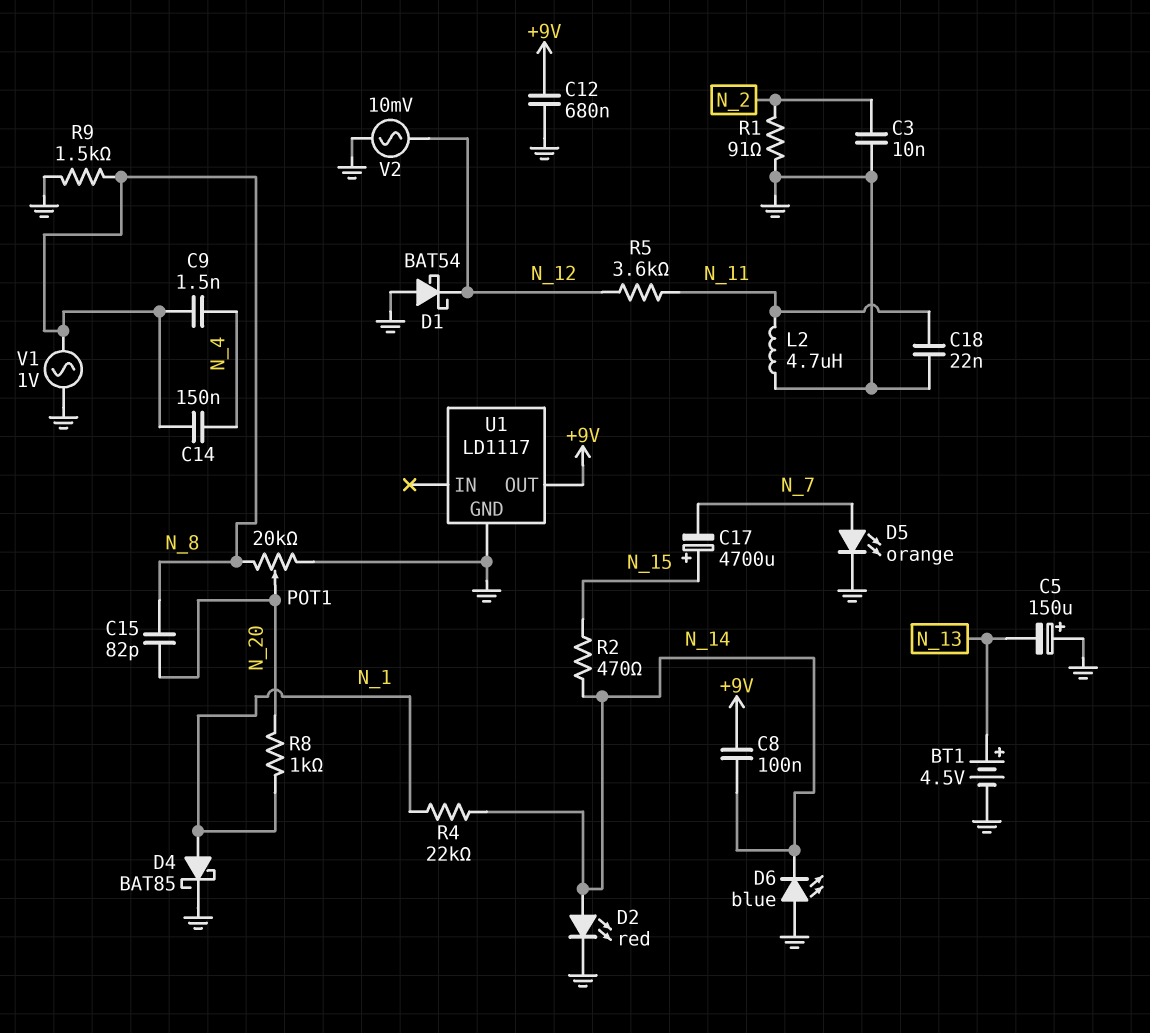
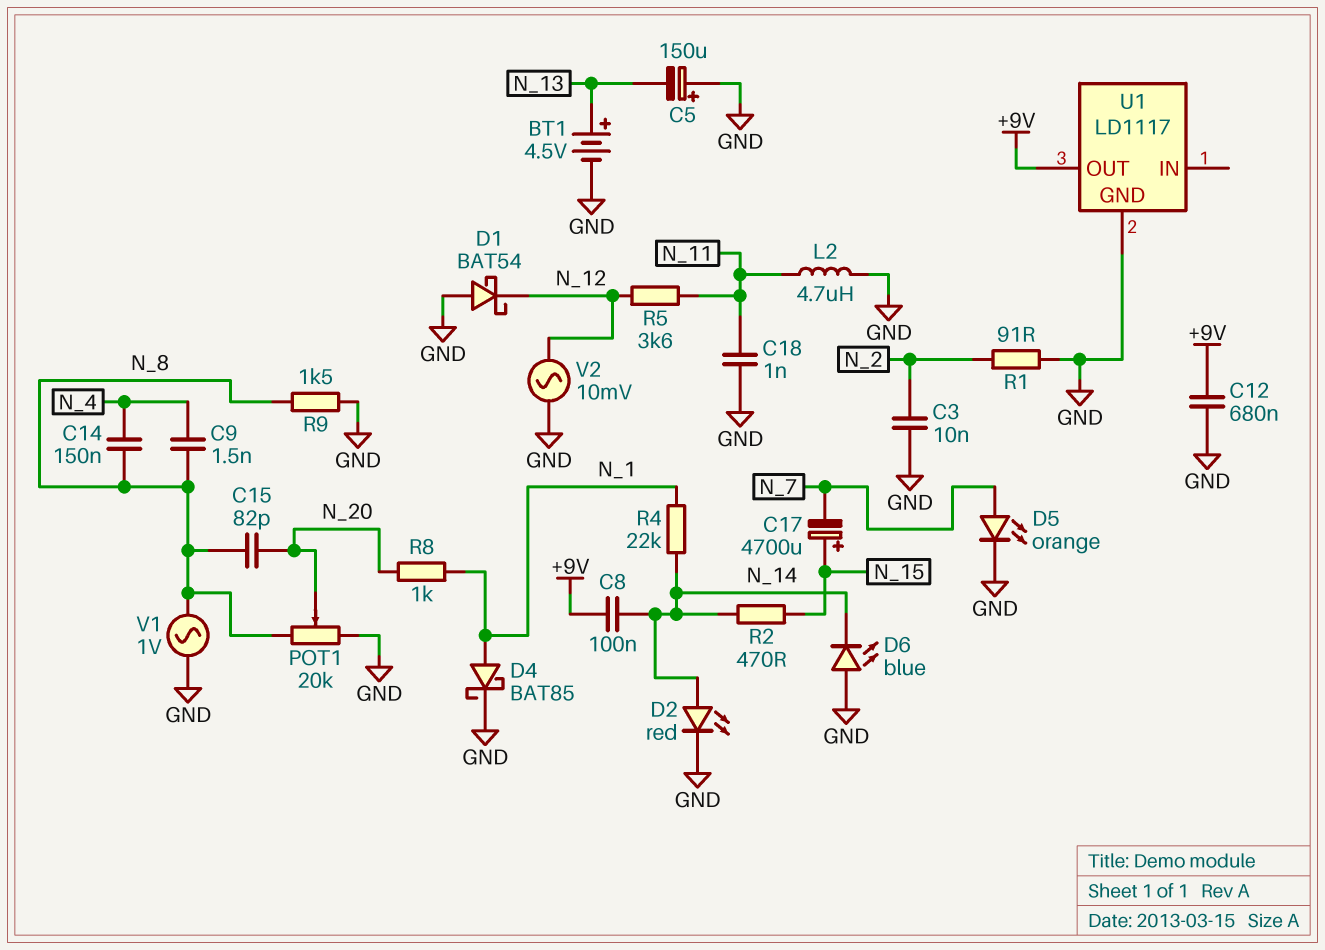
C18: 22nF (GND, N_11) -> 1nF (GND, N_11)

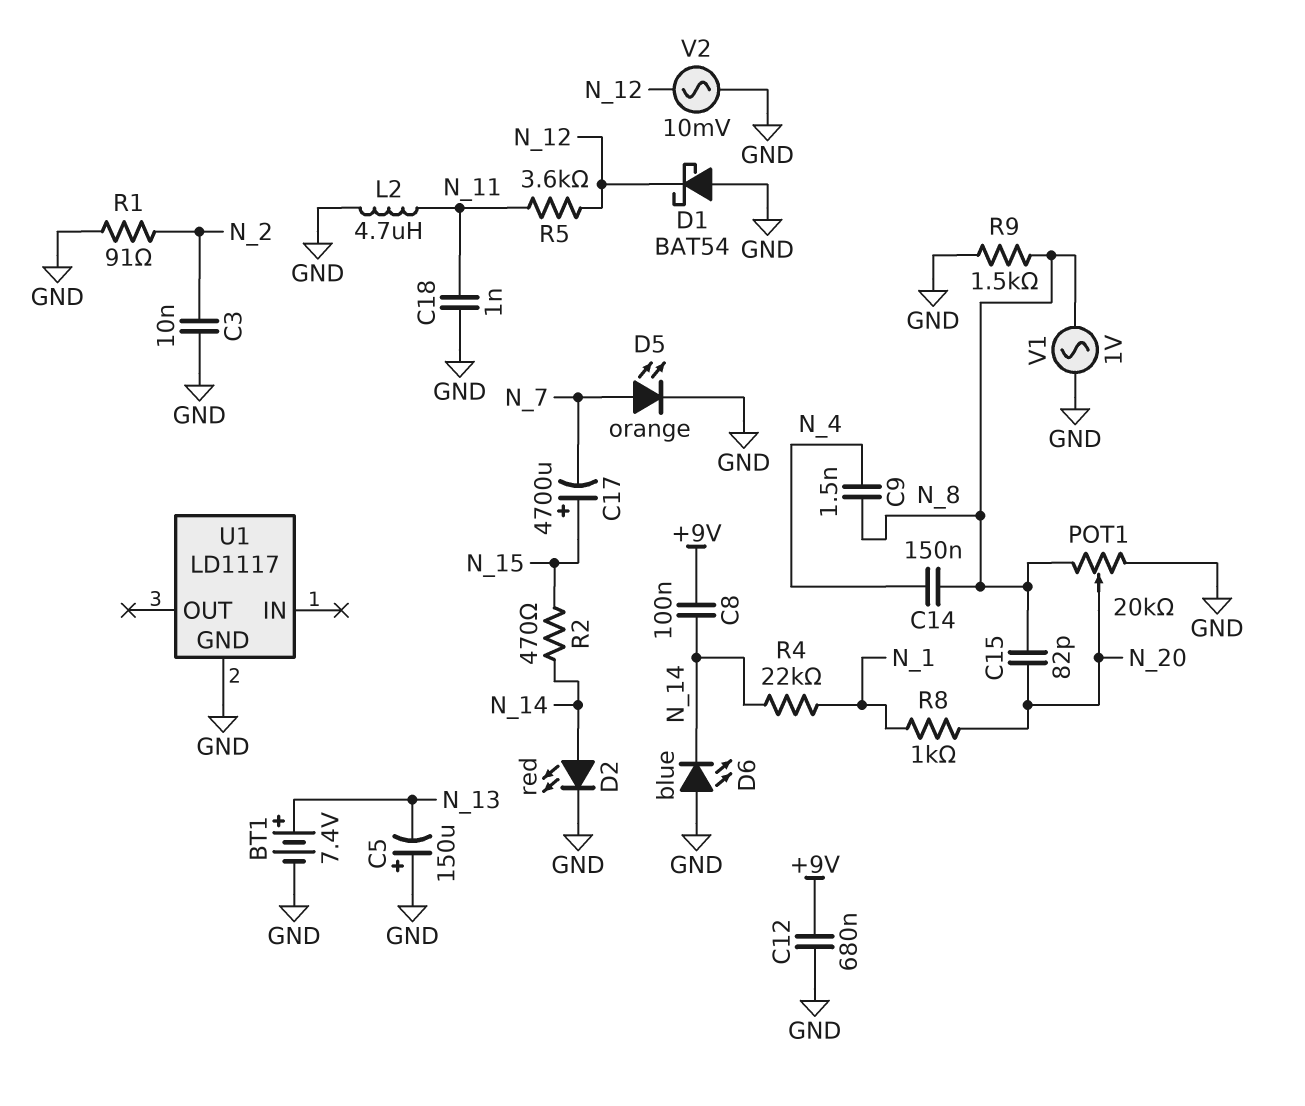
BT1: 4.5V (plus N_13, minus GND) -> 7.4V (plus N_13, minus GND)
D4: schottky BAT85 (A N_1, K GND) -> none
U1 pin OUT: +9V -> none

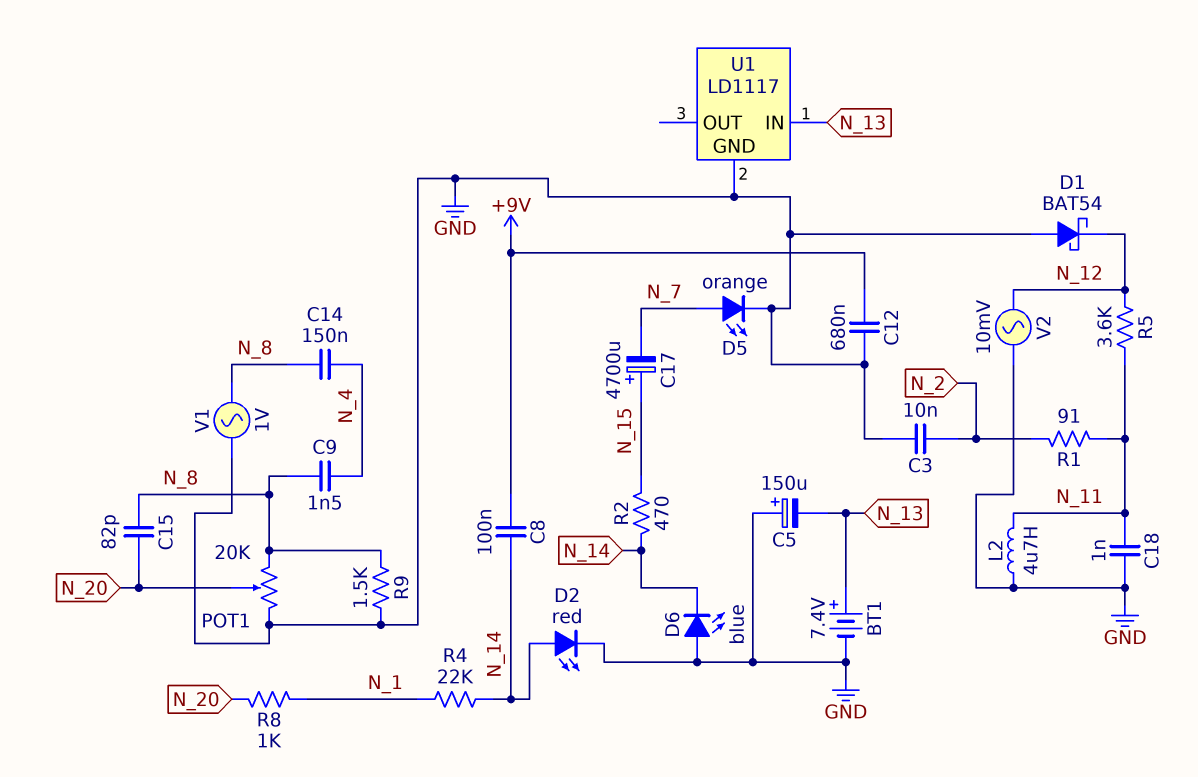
R1: 91 (GND, N_2) -> 91 (N_2, N_11)
U1 pin IN: none -> N_13

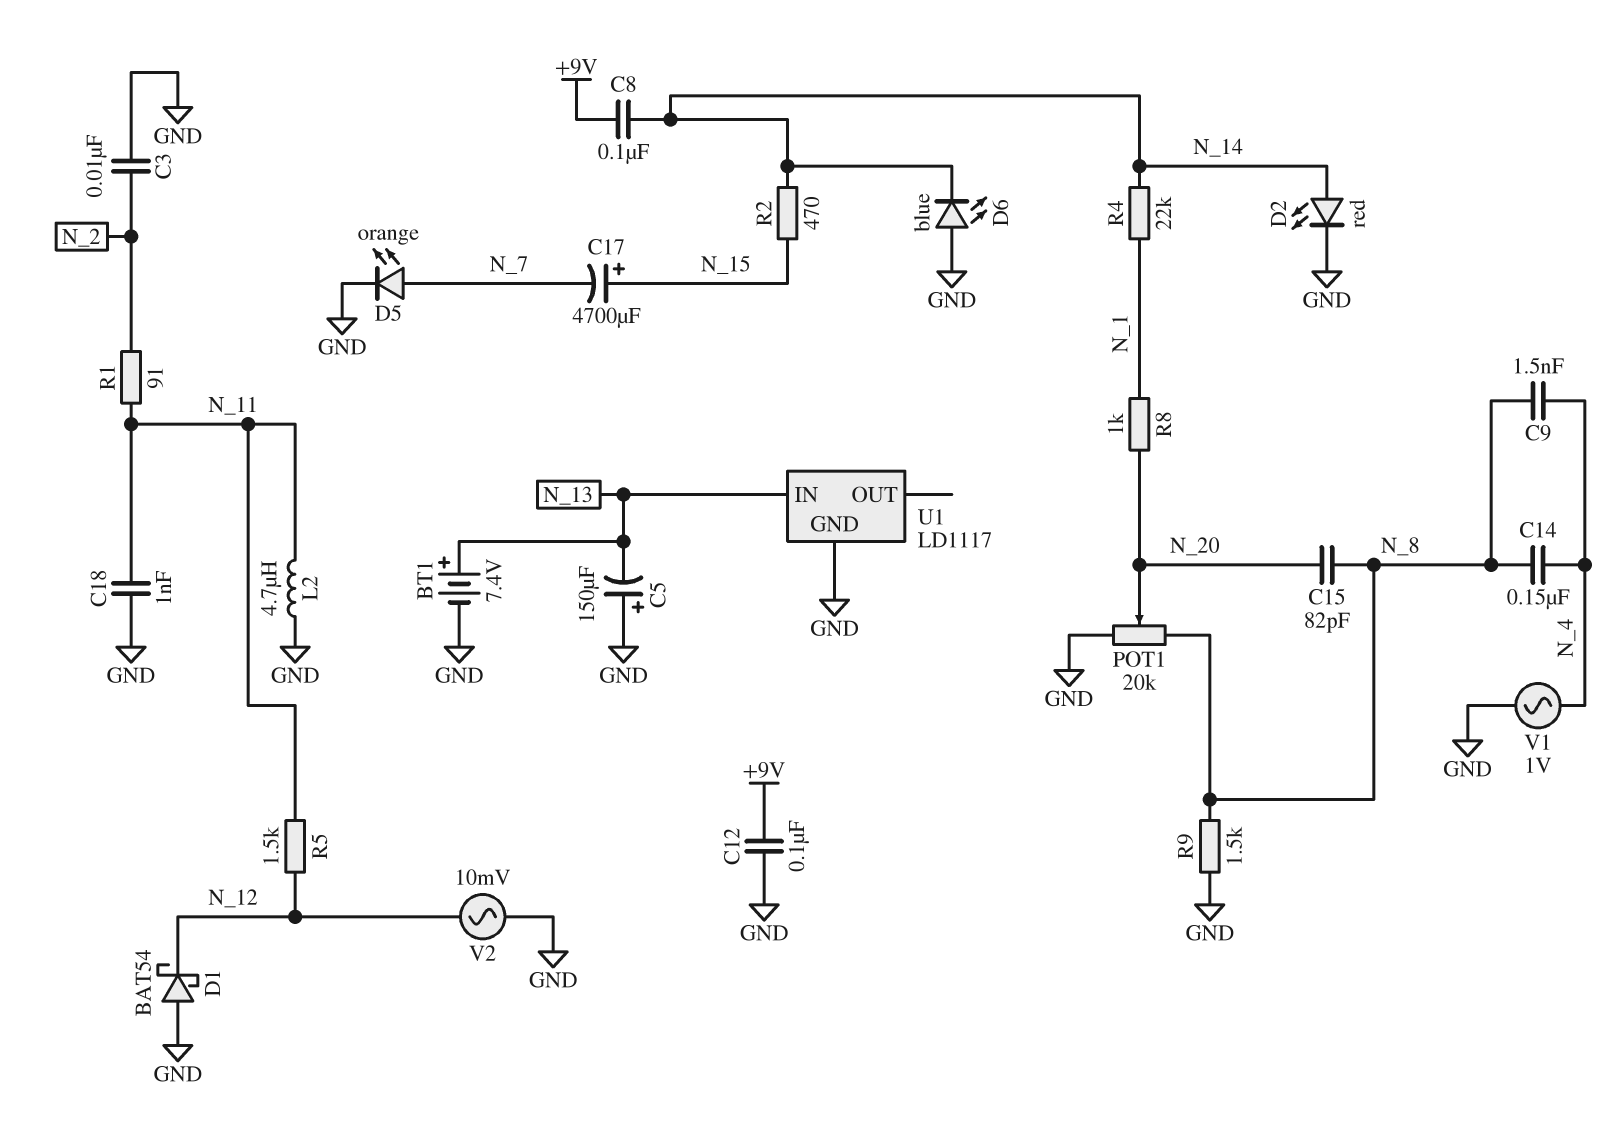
C12: 680nF (+9V, GND) -> 100nF (+9V, GND)
R5: 3.6k (N_11, N_12) -> 1.5k (N_11, N_12)
V1: AC 1V (GND, N_8) -> AC 1V (GND, N_4)

